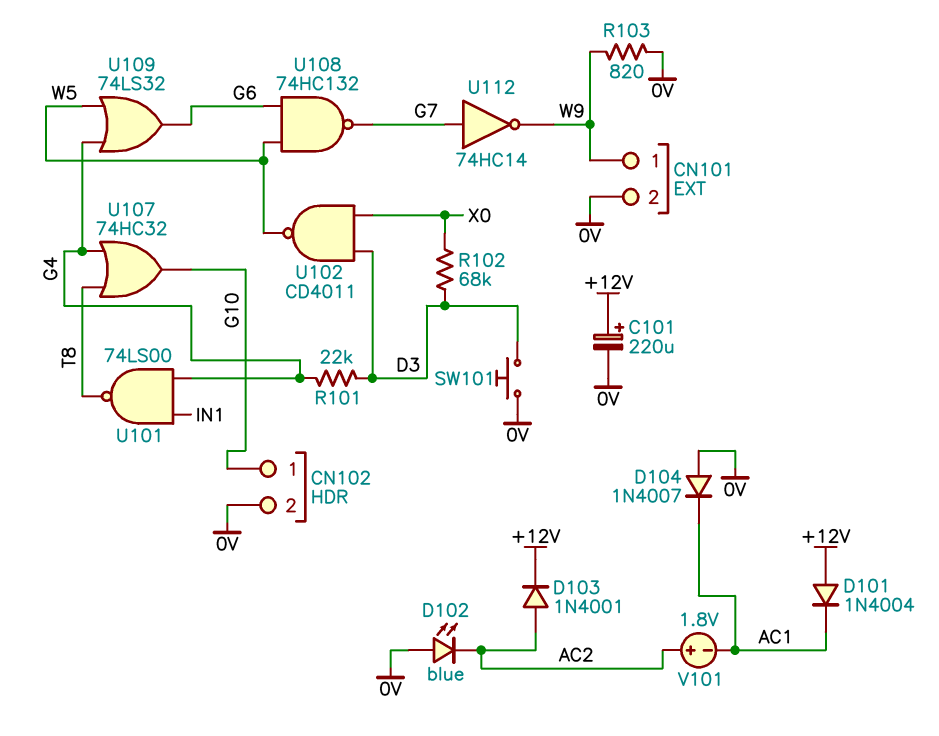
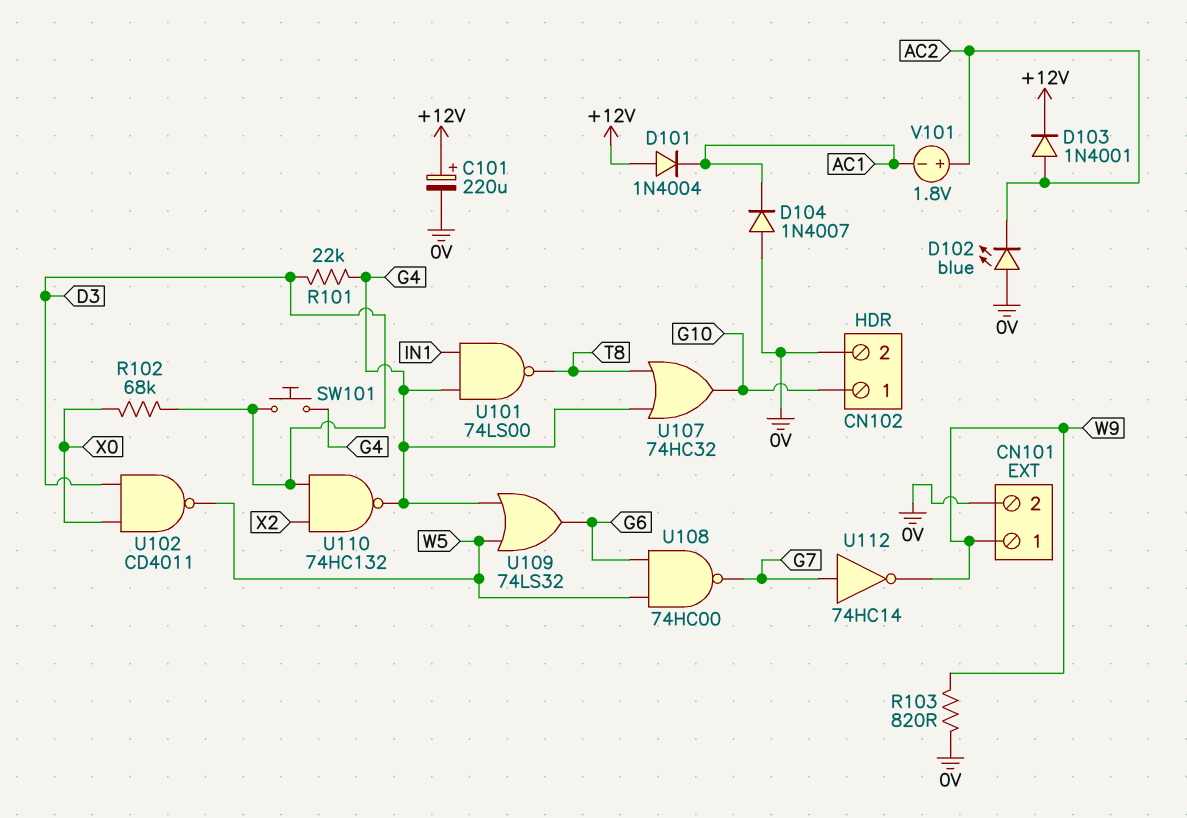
SW101: button (0V, D3) -> button (D3, G4)
U108: NAND 74HC132 (in G6, in W5, out G7) -> NAND 74HC00 (in G6, in W5, out G7)
U110: none -> NAND 74HC132 (in D3, in X2, out G4)

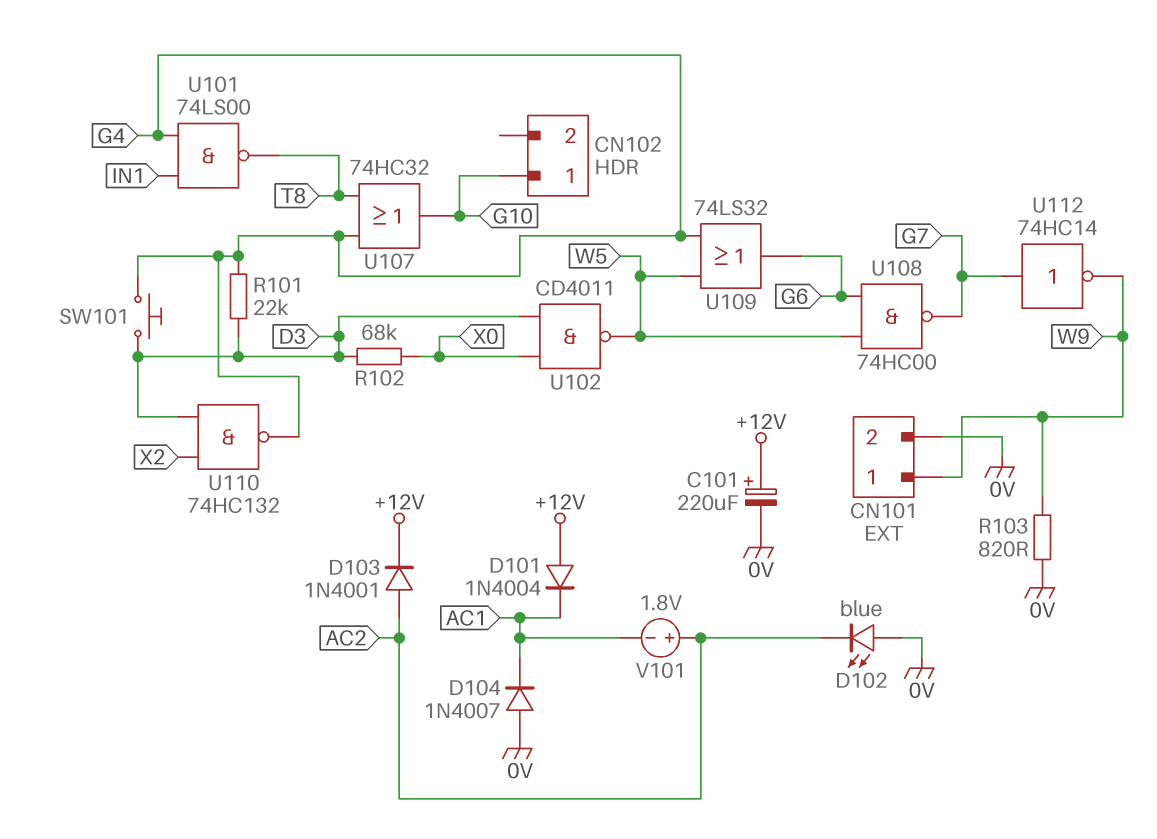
CN102 pin 2: 0V -> none

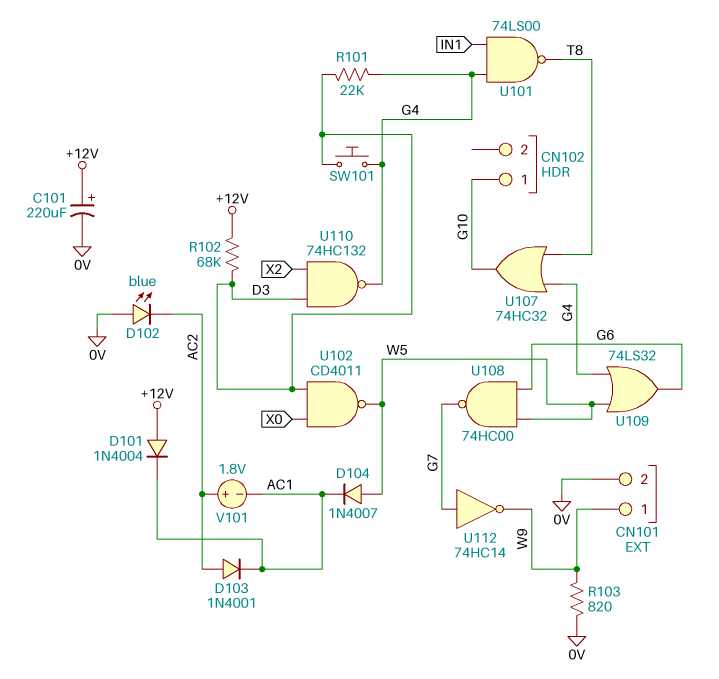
D103: diode 1N4001 (A AC2, K +12V) -> diode 1N4001 (A AC2, K AC1)
D104: diode 1N4007 (A 0V, K AC1) -> diode 1N4007 (A W5, K AC1)
R102: 68k (D3, X0) -> 68k (+12V, D3)

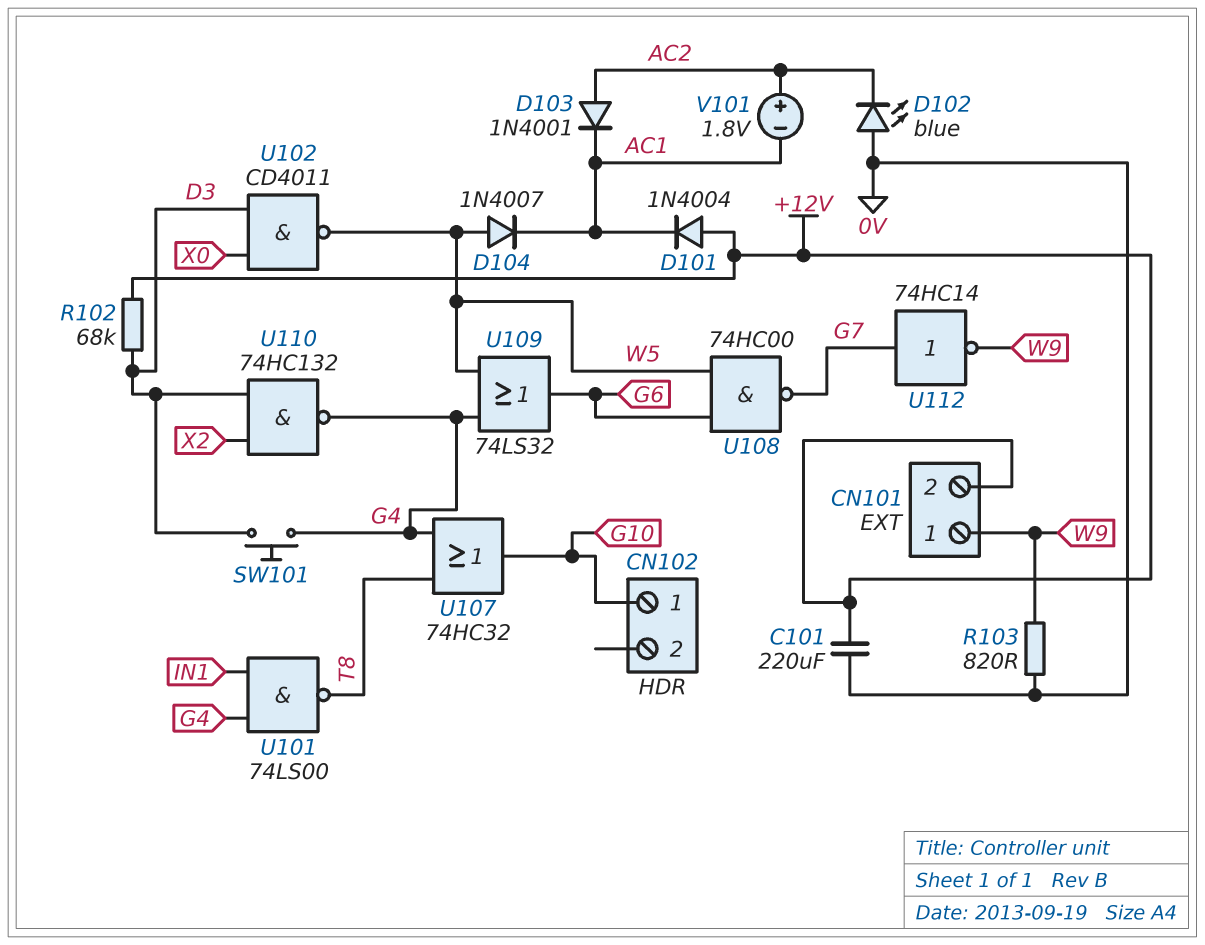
C101: 220uF (plus +12V, minus 0V) -> 220uF (+12V, 0V)
CN101 pin 2: 0V -> +12V
R101: 22k (D3, G4) -> none

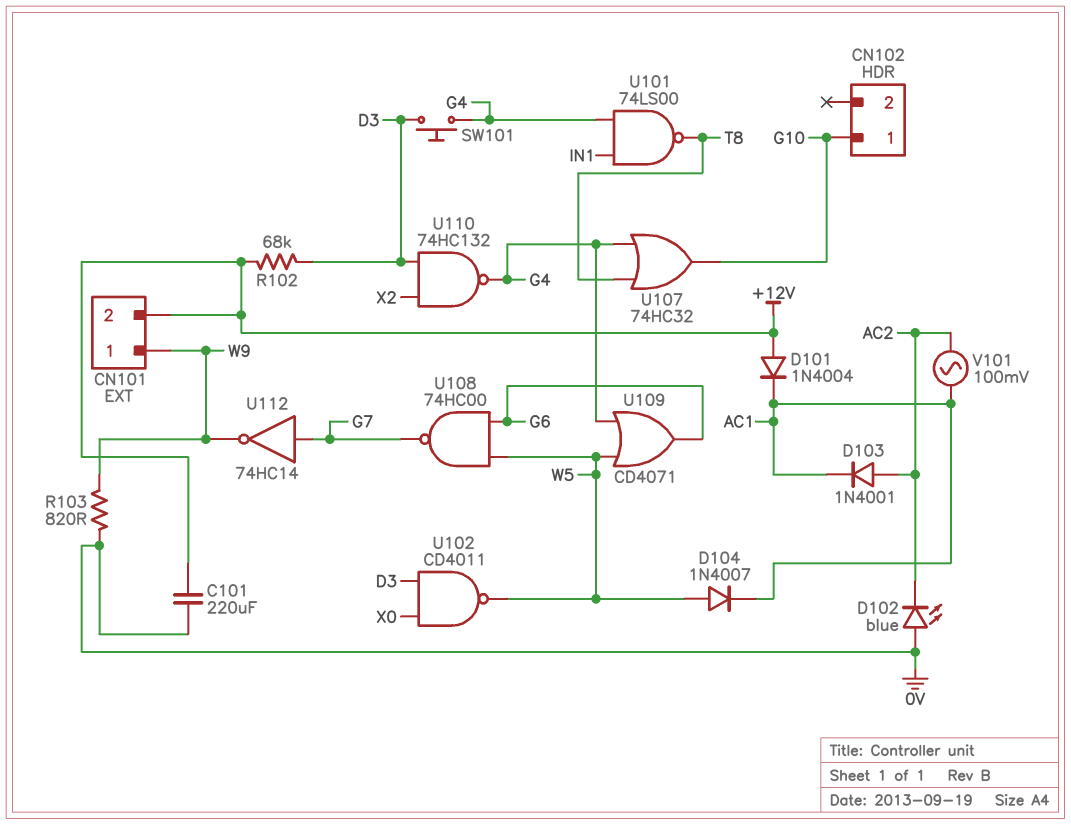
U109: OR 74LS32 (in G4, in W5, out G6) -> OR CD4071 (in G4, in W5, out G6)
V101: 1.8V (plus AC2, minus AC1) -> AC 100mV (AC1, AC2)

